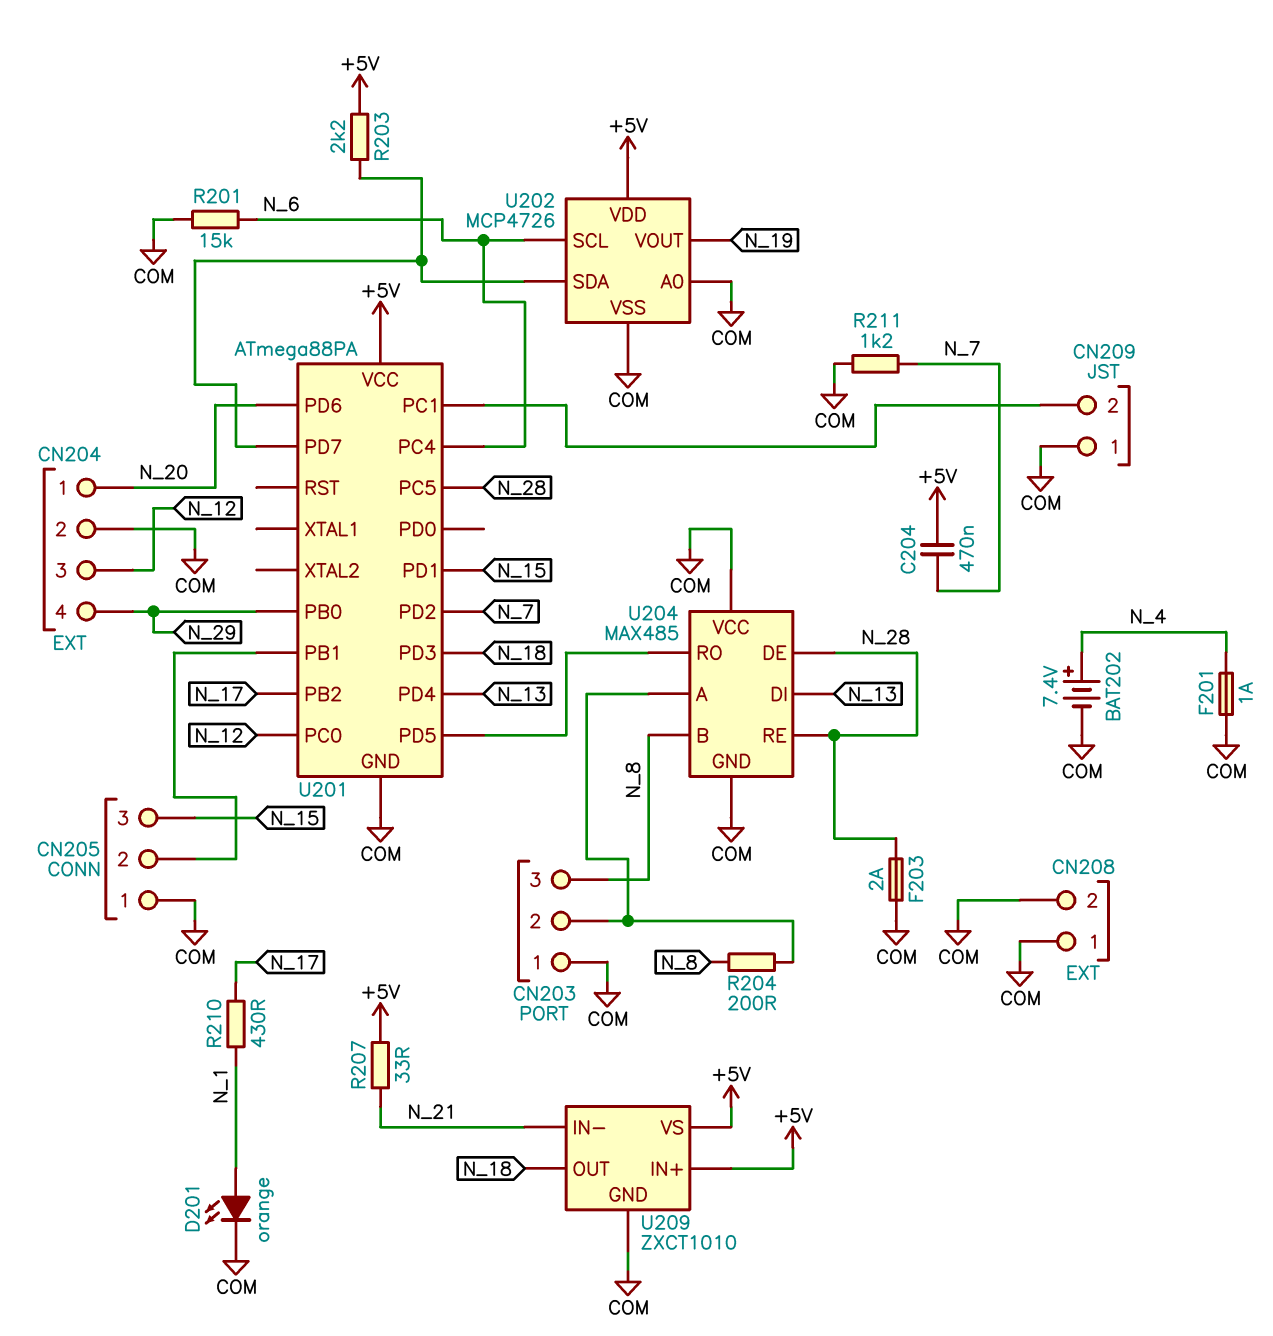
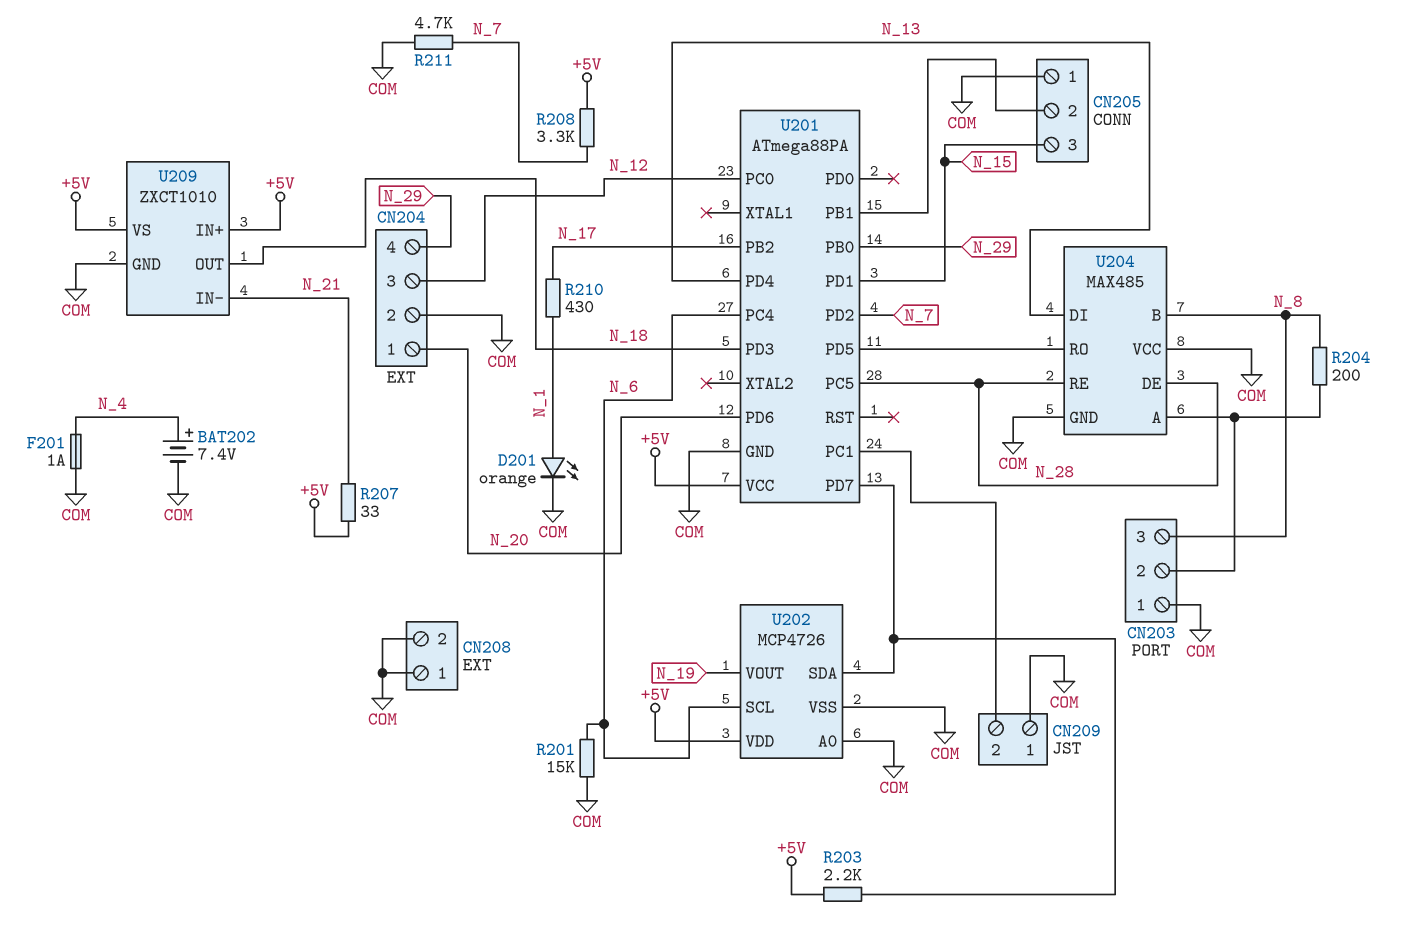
C204: 470nF (+5V, N_7) -> none
F203: 2A (COM, N_28) -> none
R208: none -> 3.3k (+5V, N_7)
R211: 1.2k (COM, N_7) -> 4.7k (COM, N_7)

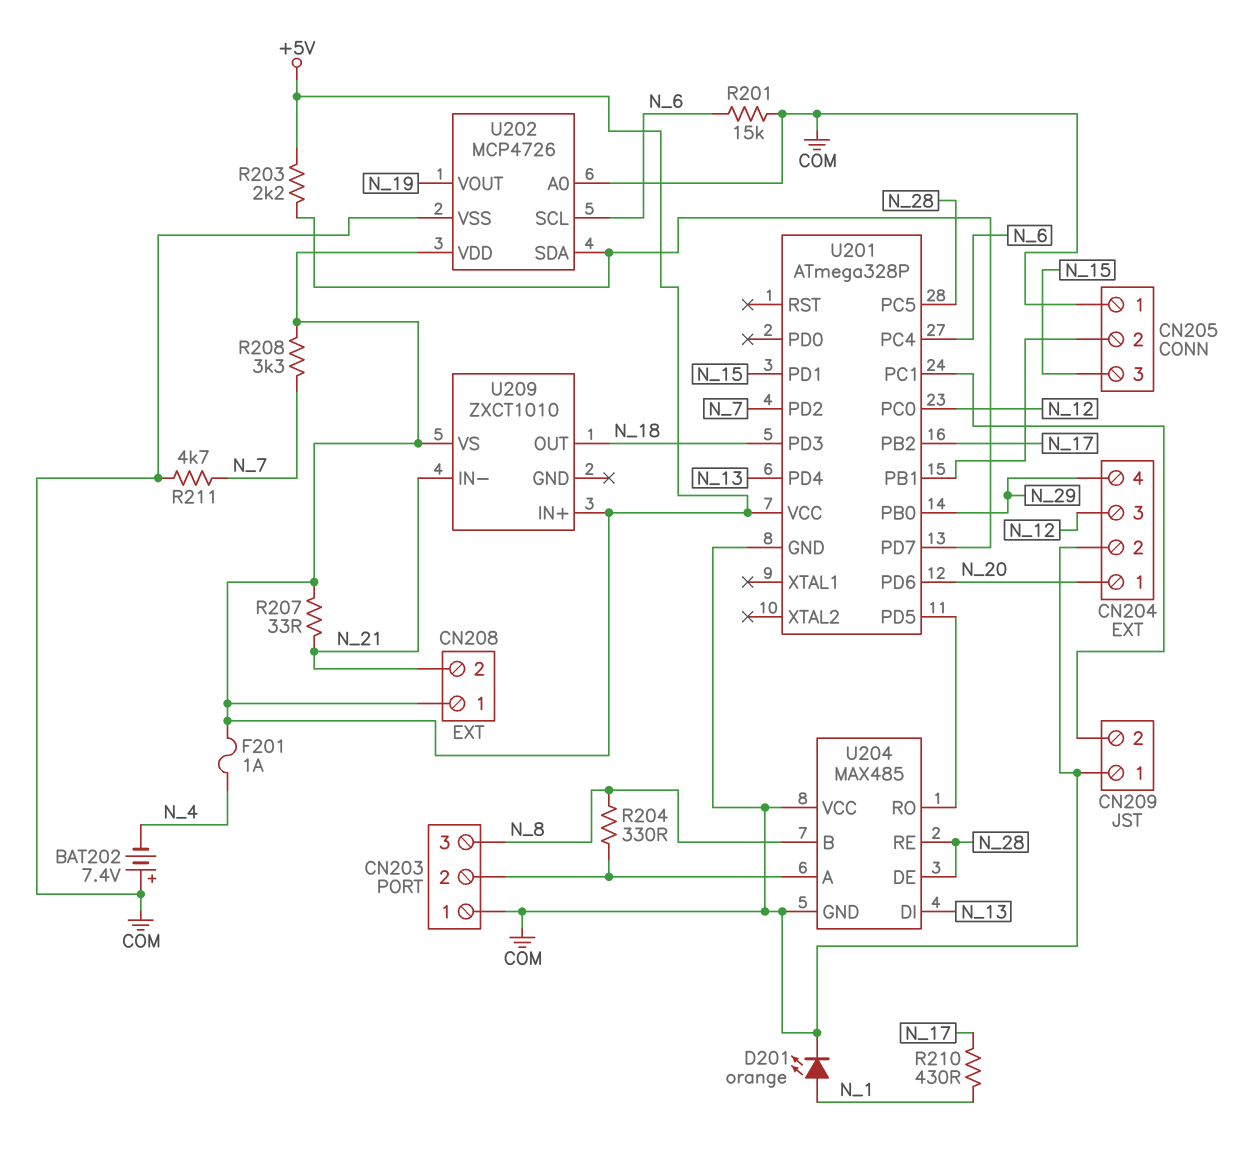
BAT202: 7.4V (plus N_4, minus COM) -> 7.4V (plus COM, minus N_4)
CN208 pin 1: COM -> +5V
CN208 pin 2: COM -> N_21
F201: 1A (COM, N_4) -> 1A (+5V, N_4)
R204: 200 (CN203/2, N_8) -> 330 (CN203/2, N_8)
U201: ATmega88PA -> ATmega328P
U209 pin GND: COM -> none

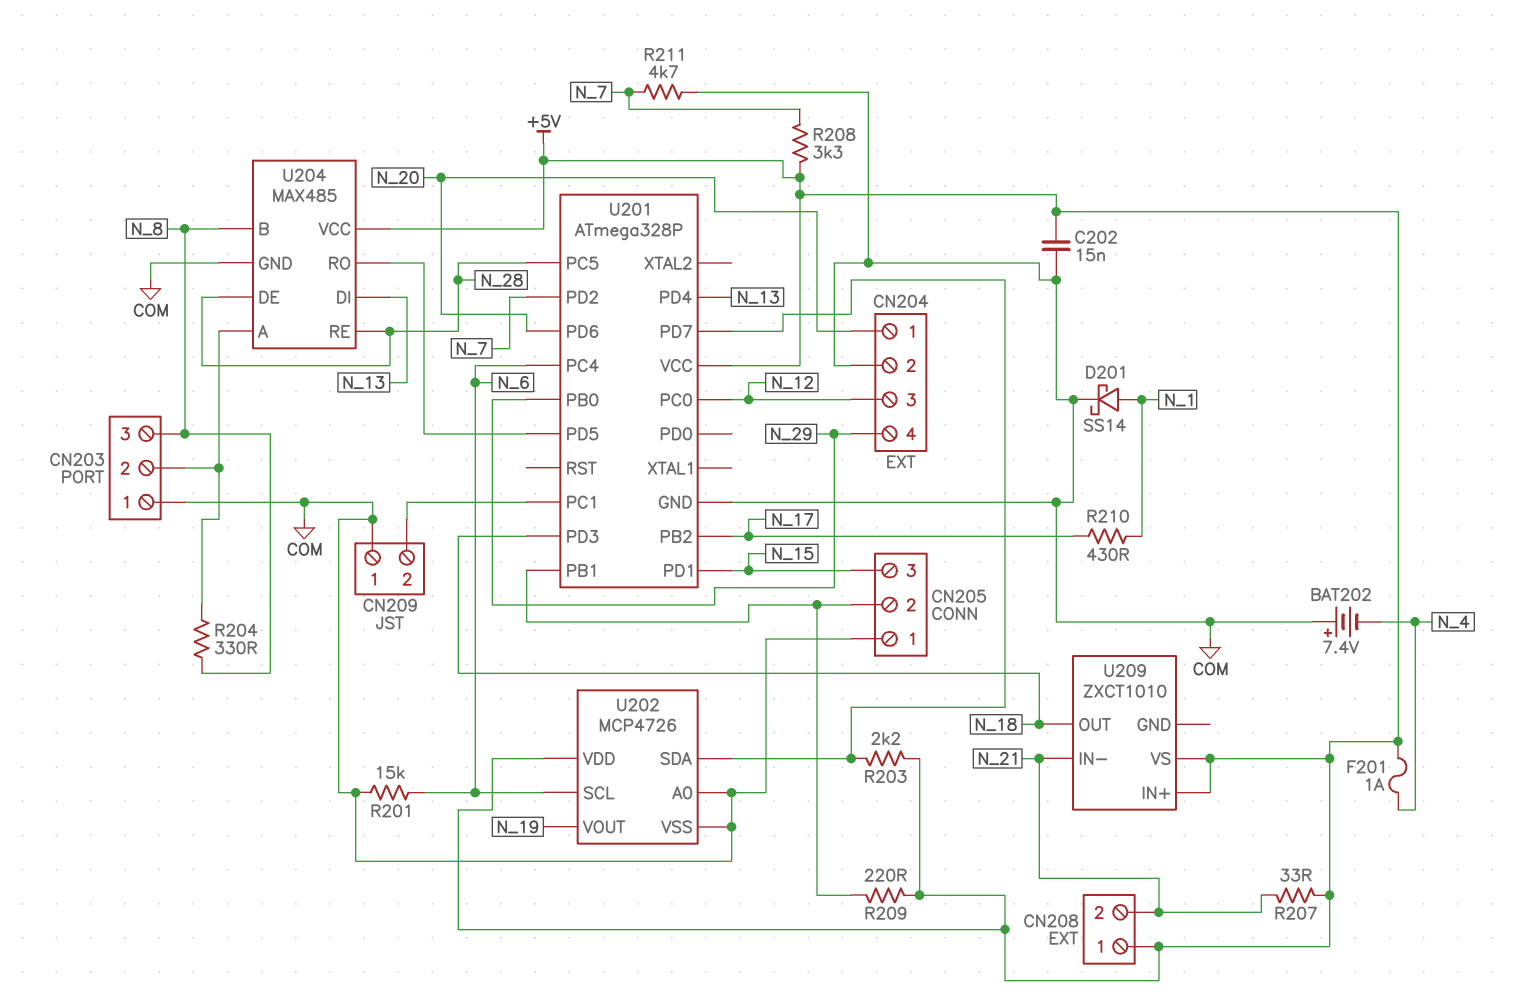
C202: none -> 15nF (+5V, COM)
D201: LED orange (A N_1, K COM) -> schottky SS14 (A N_1, K COM)
R209: none -> 220 (+5V, CN205/2)
U204 pin VCC: COM -> +5V

